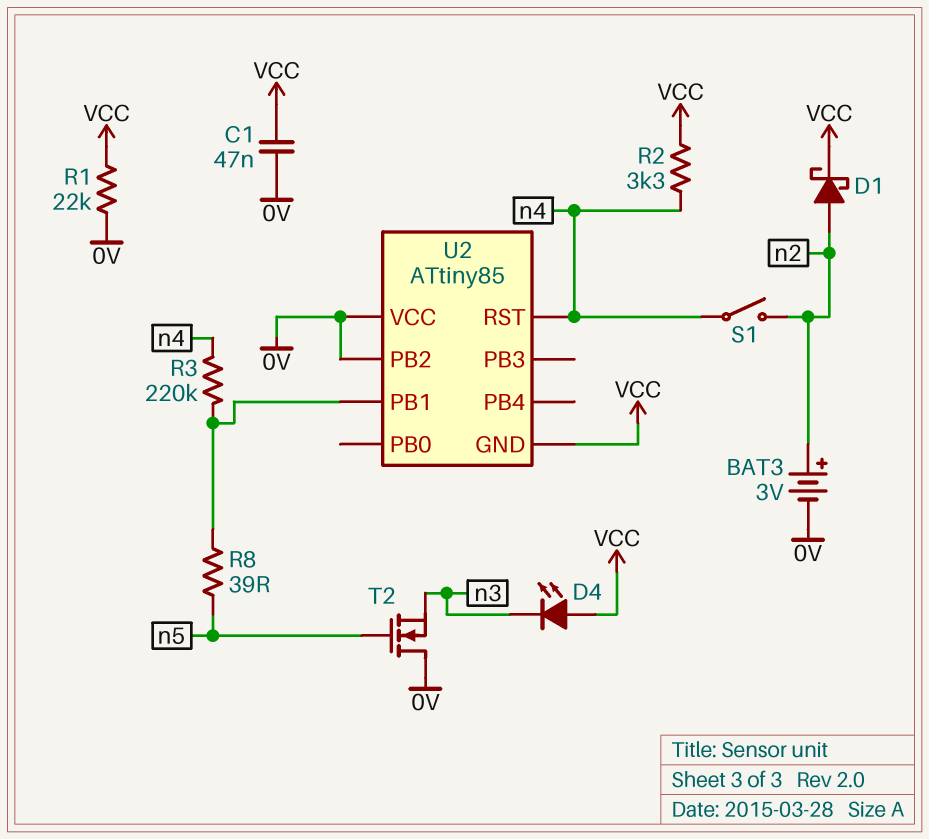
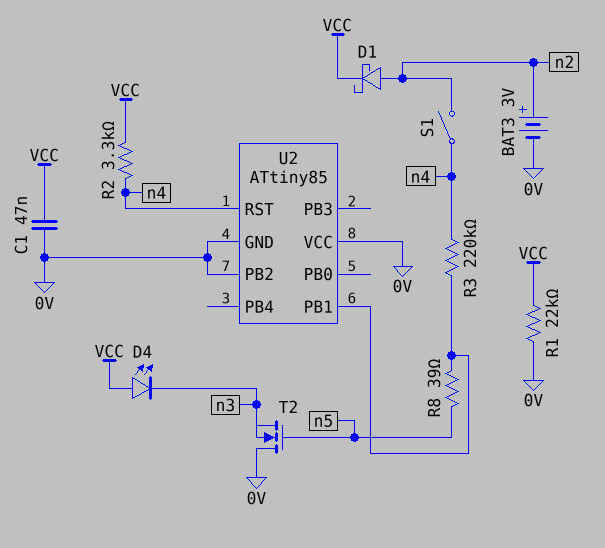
U2 pin GND: VCC -> 0V

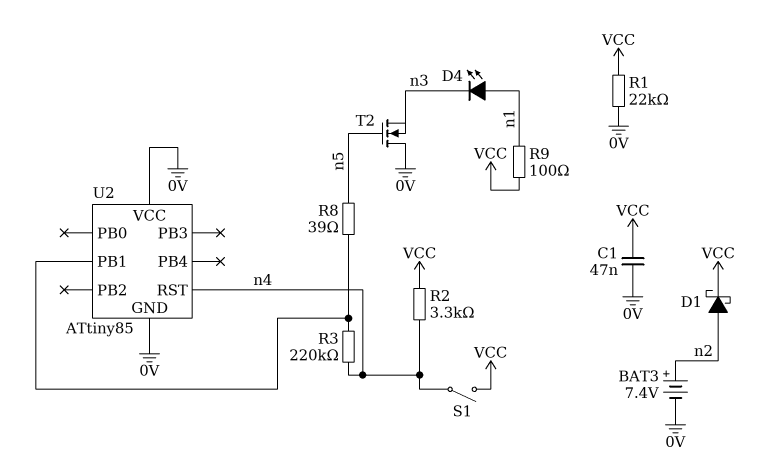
BAT3: 3V (plus n2, minus 0V) -> 7.4V (plus n2, minus 0V)
D4: LED (A VCC, K n3) -> LED (A n1, K n3)
R9: none -> 100 (VCC, n1)
S1: switch (n2, n4) -> switch (VCC, n4)
U2 pin PB2: 0V -> none

